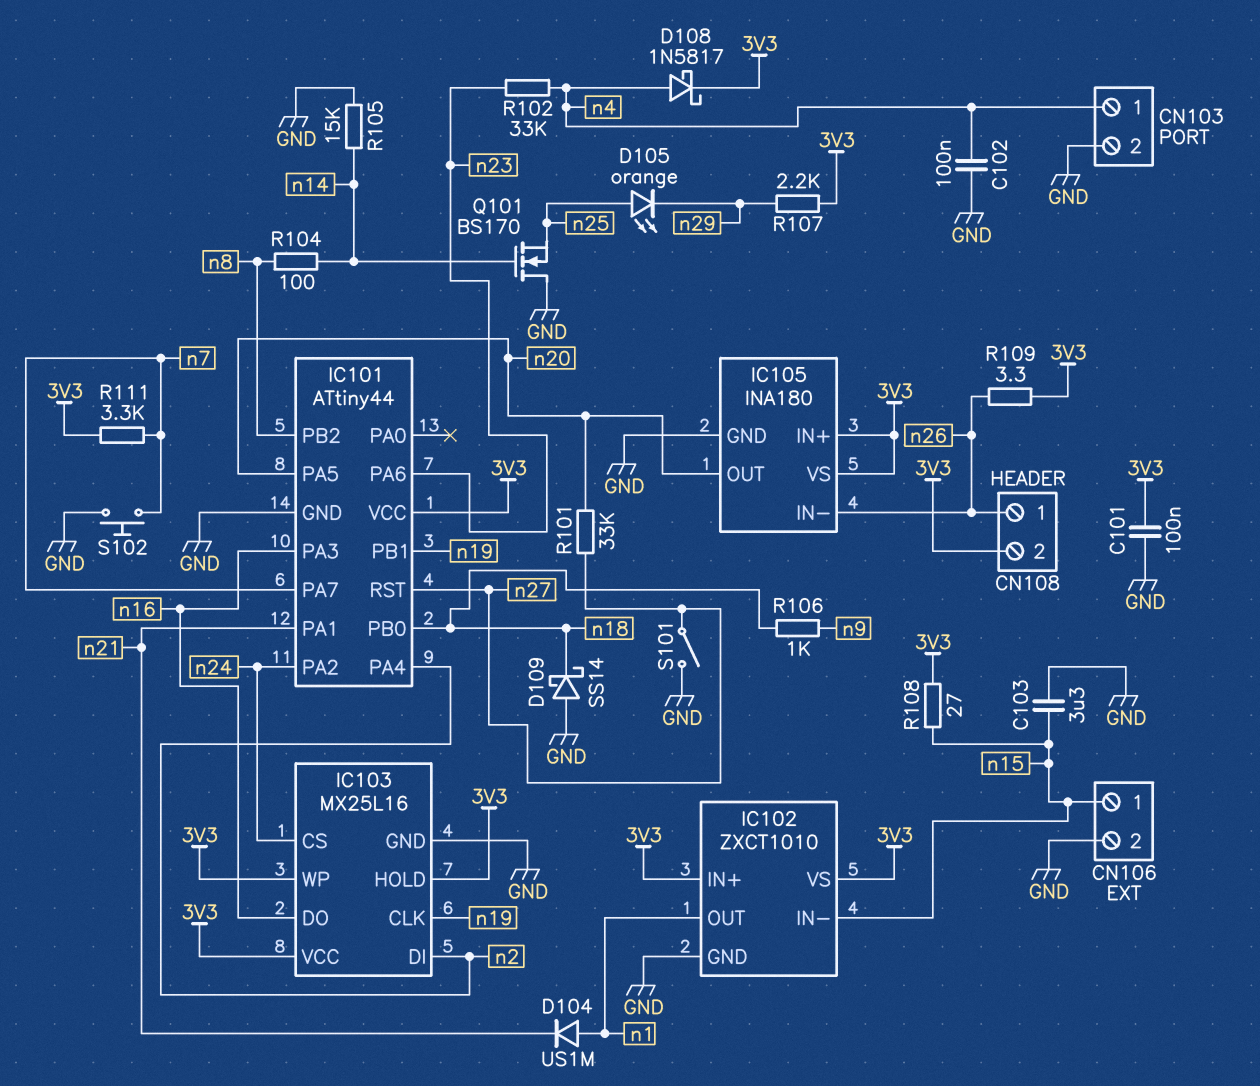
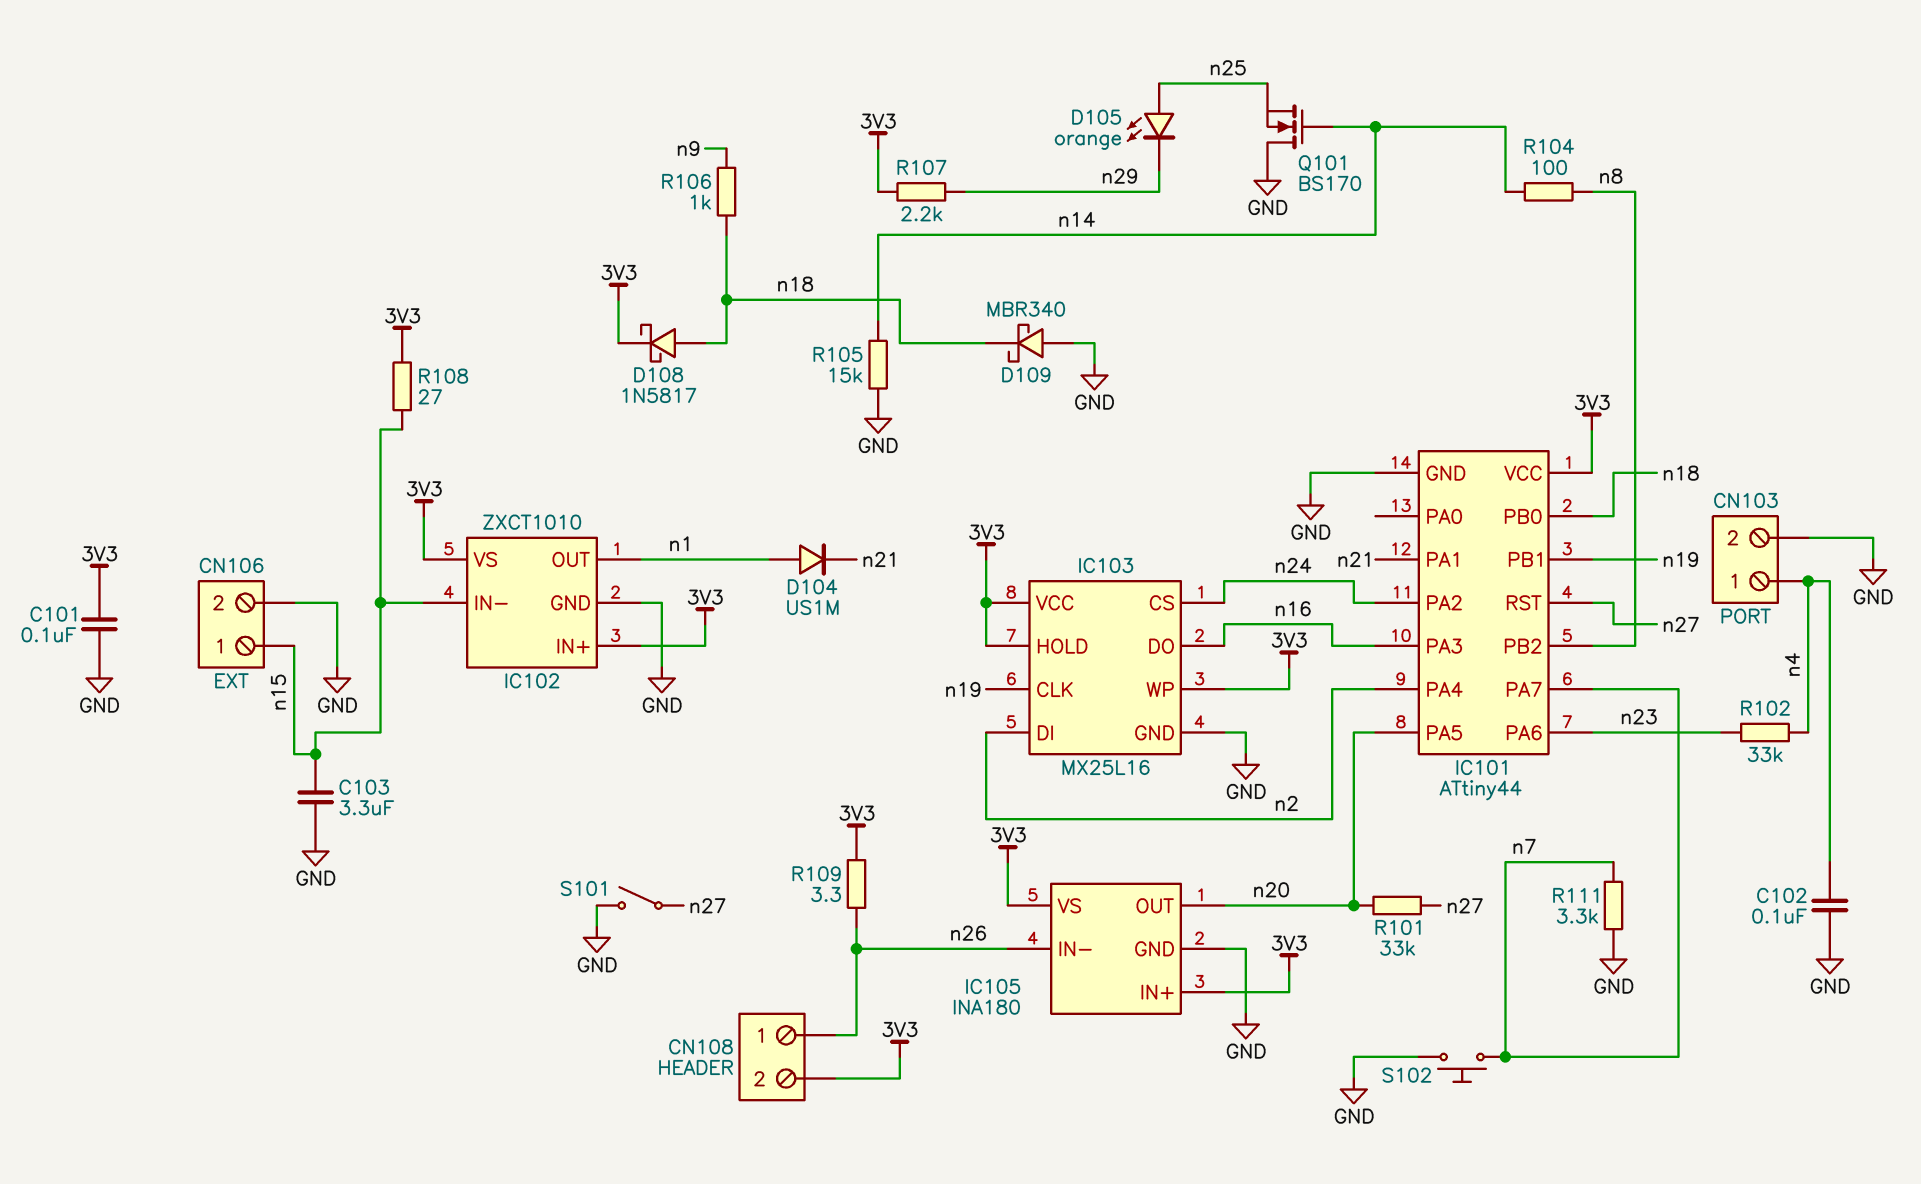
D108: schottky 1N5817 (A n4, K 3V3) -> schottky 1N5817 (A n18, K 3V3)
D109: schottky SS14 (A GND, K n18) -> schottky MBR340 (A GND, K n18)
R111: 3.3k (3V3, n7) -> 3.3k (GND, n7)

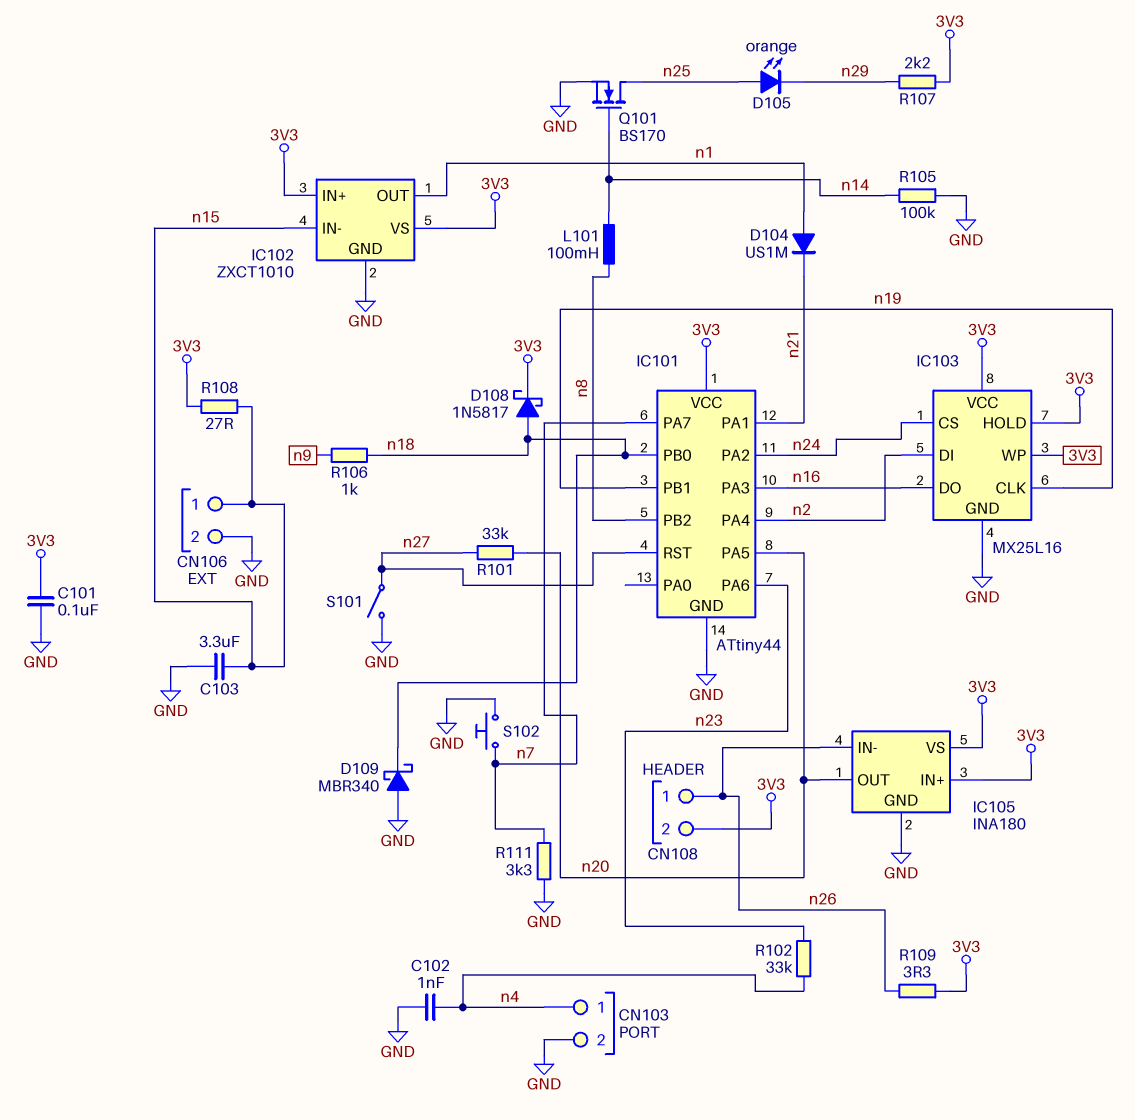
C102: 100nF (GND, n4) -> 1nF (GND, n4)
L101: none -> 100mH (n8, n14)
Q101: NMOS BS170 (G n14, D GND, S n25) -> NMOS BS170 (G n14, D n25, S GND)
R104: 100 (n8, n14) -> none
R105: 15k (GND, n14) -> 100k (GND, n14)

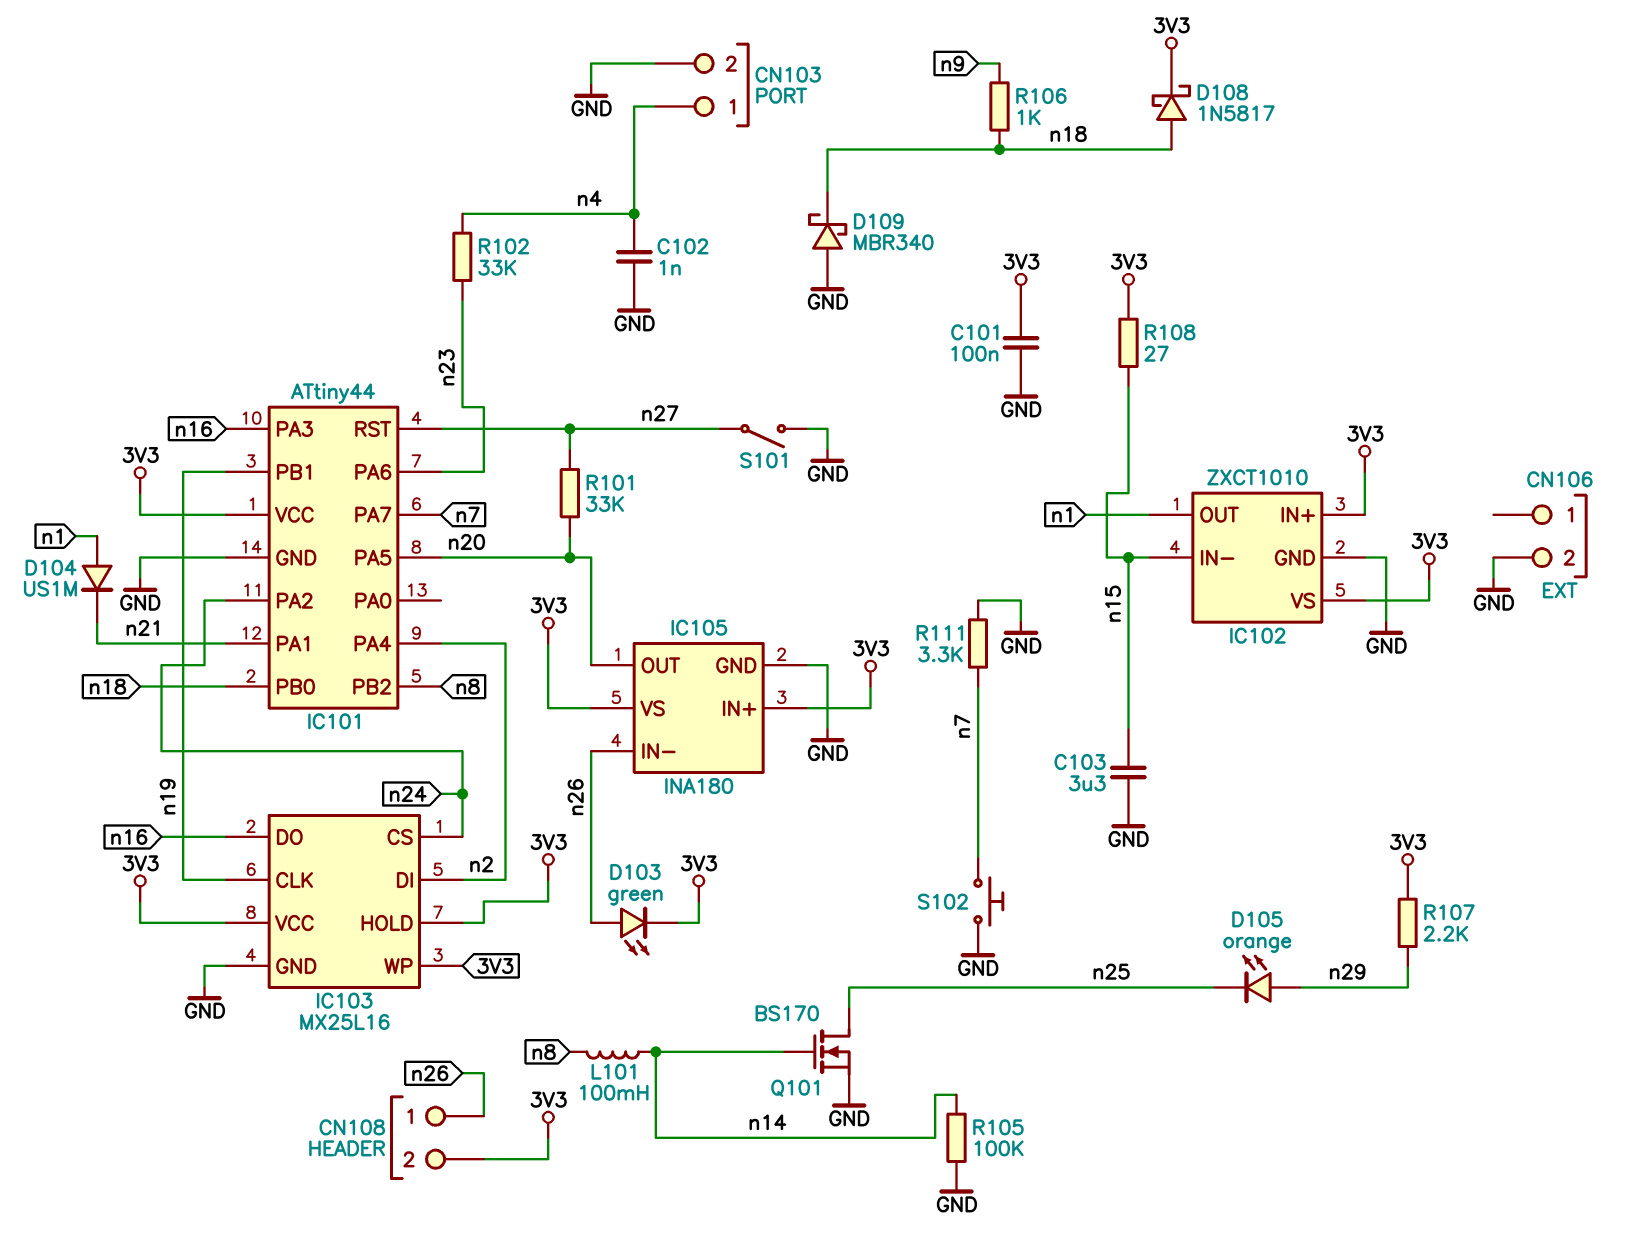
CN106 pin 1: n15 -> none
D103: none -> LED green (A n26, K 3V3)
D105: LED orange (A n25, K n29) -> LED orange (A n29, K n25)
R109: 3.3 (3V3, n26) -> none

